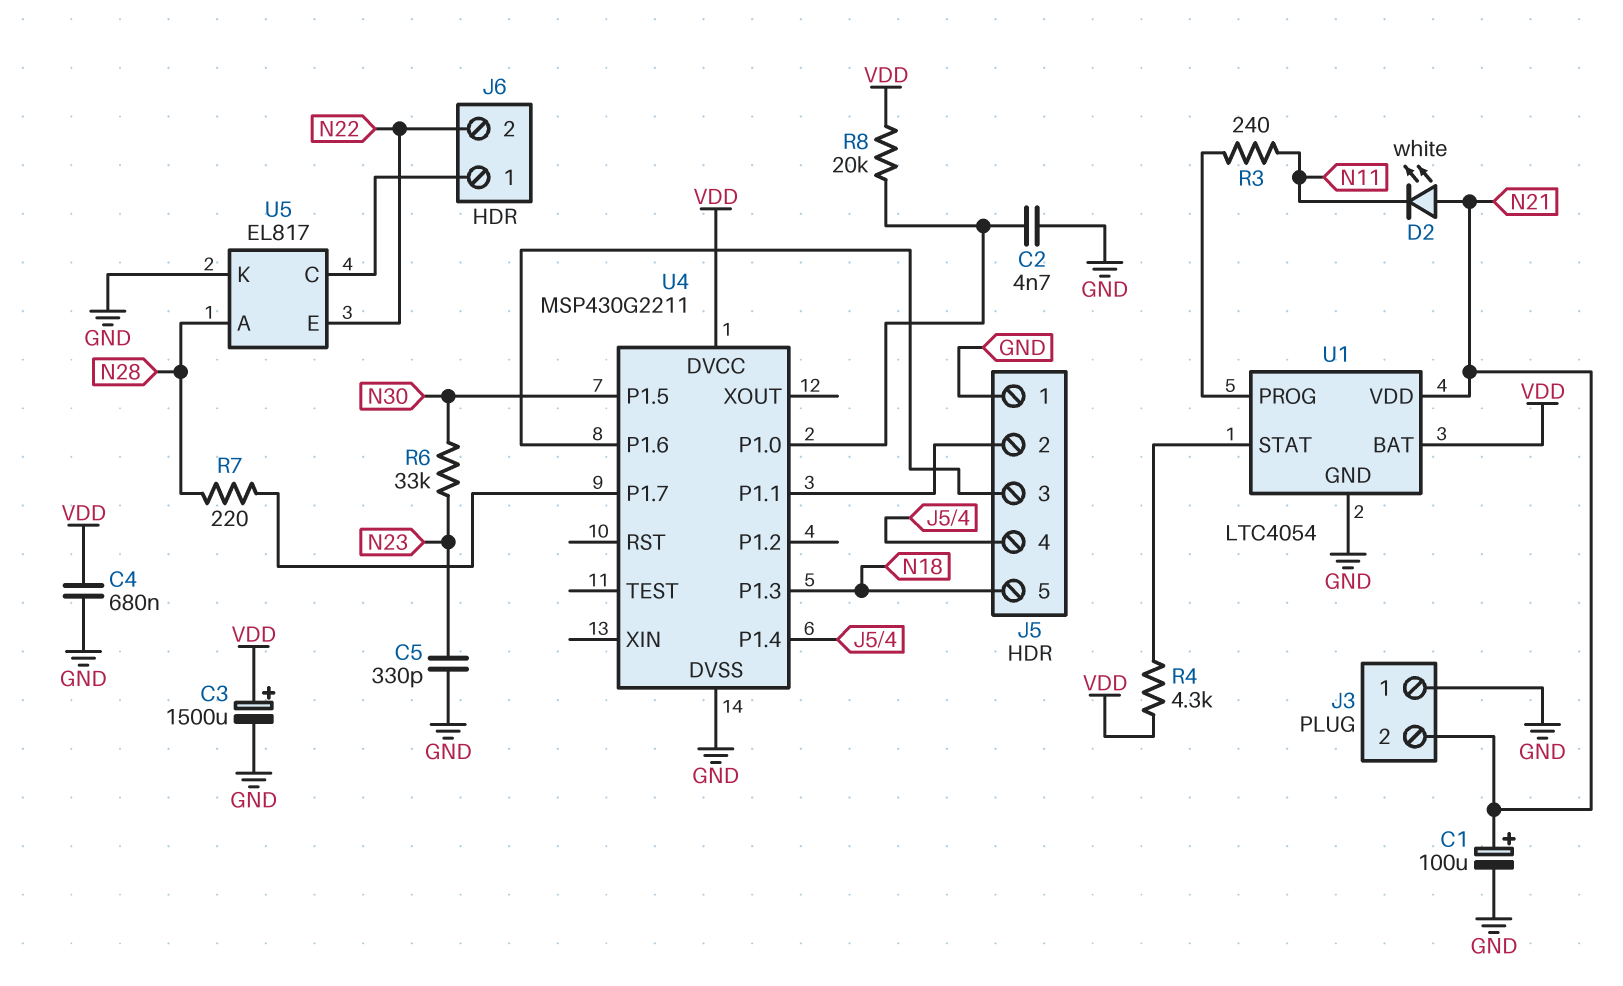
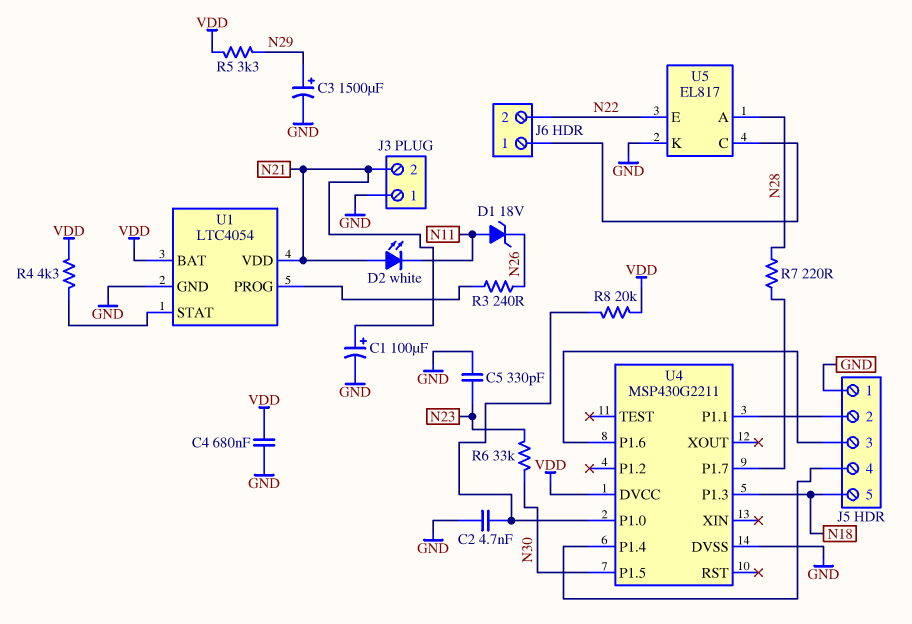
C3: 1500uF (plus VDD, minus GND) -> 1500uF (plus N29, minus GND)
D1: none -> zener 18V (A N11, K N26)
R3: 240 (N11, U1/PROG) -> 240 (N26, U1/PROG)
R5: none -> 3.3k (N29, VDD)

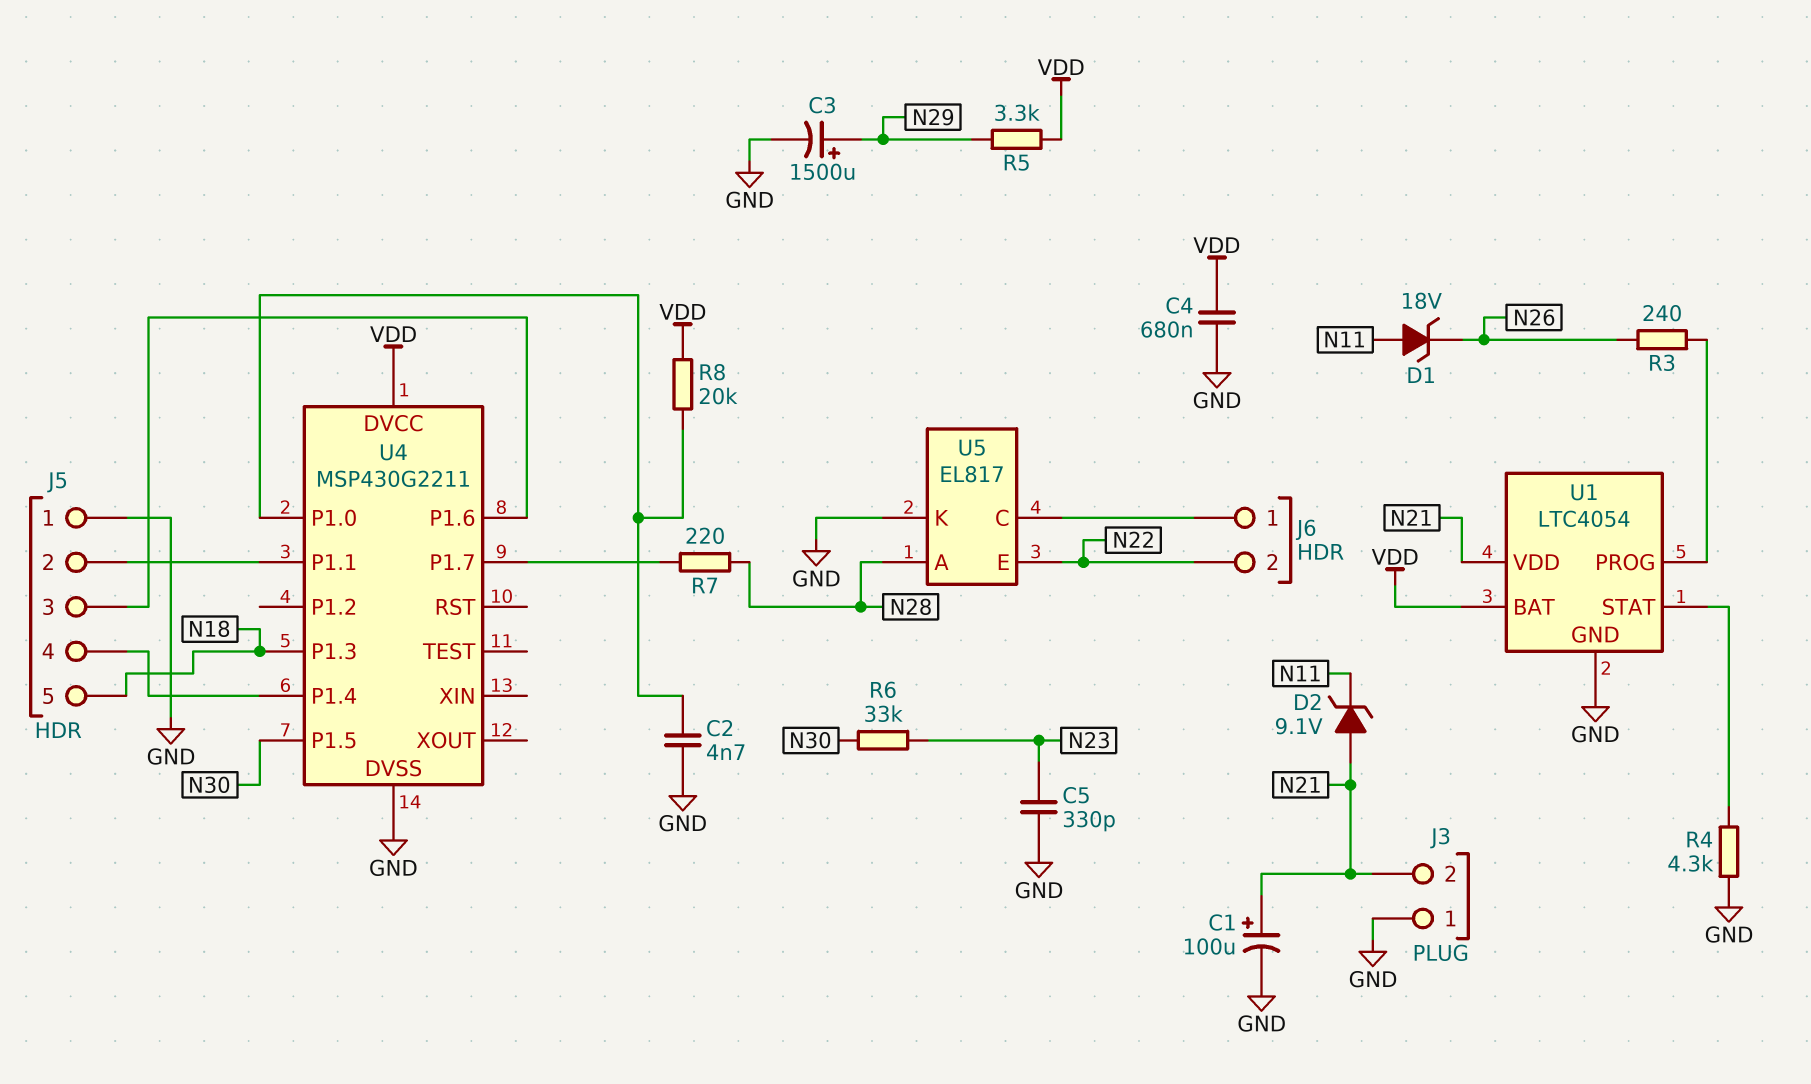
D2: LED white (A N21, K N11) -> zener 9.1V (A N21, K N11)
R4: 4.3k (U1/STAT, VDD) -> 4.3k (GND, U1/STAT)

